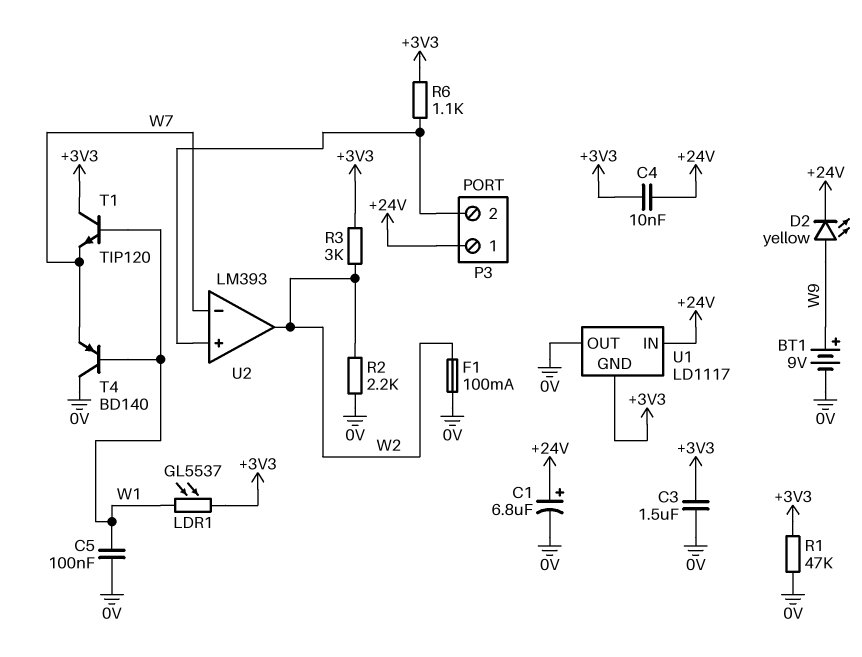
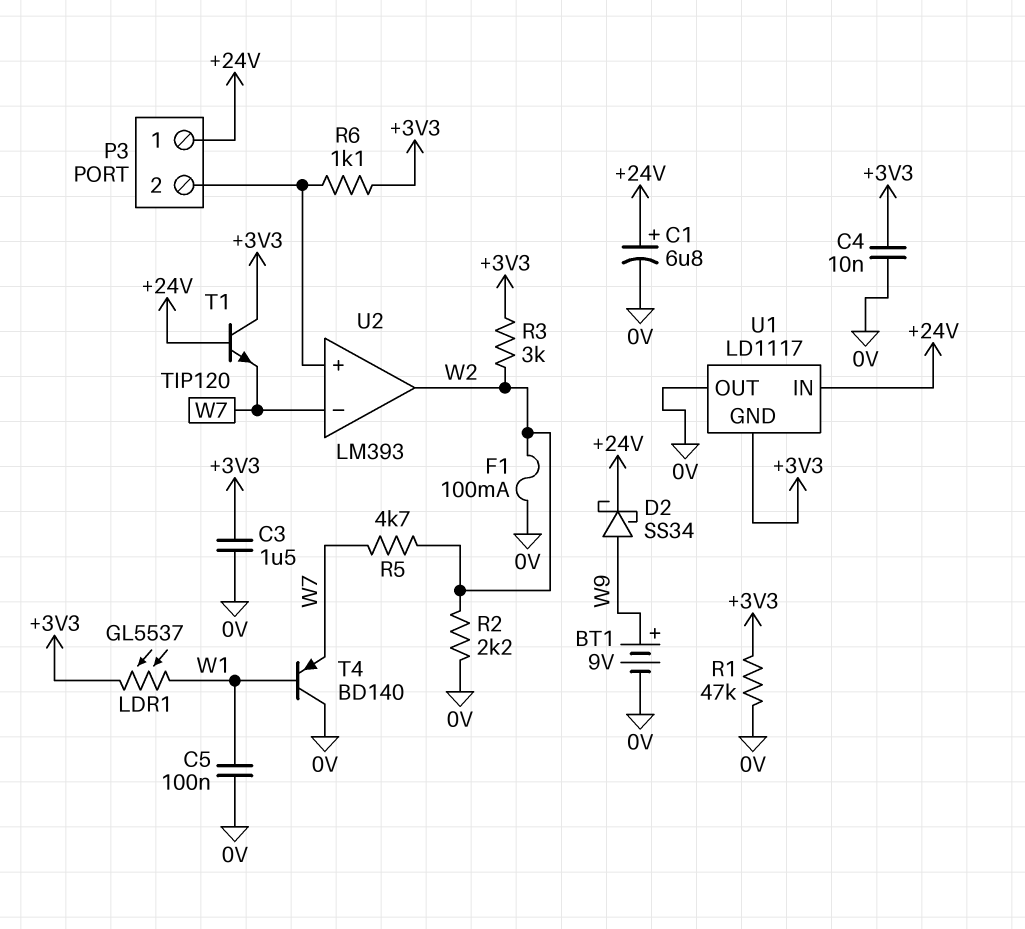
C4: 10nF (+3V3, +24V) -> 10nF (+3V3, 0V)
D2: LED yellow (A W9, K +24V) -> schottky SS34 (A W9, K +24V)
R5: none -> 4.7k (W2, W7)
T1: NPN TIP120 (B W1, C +3V3, E W7) -> NPN TIP120 (B +24V, C +3V3, E W7)

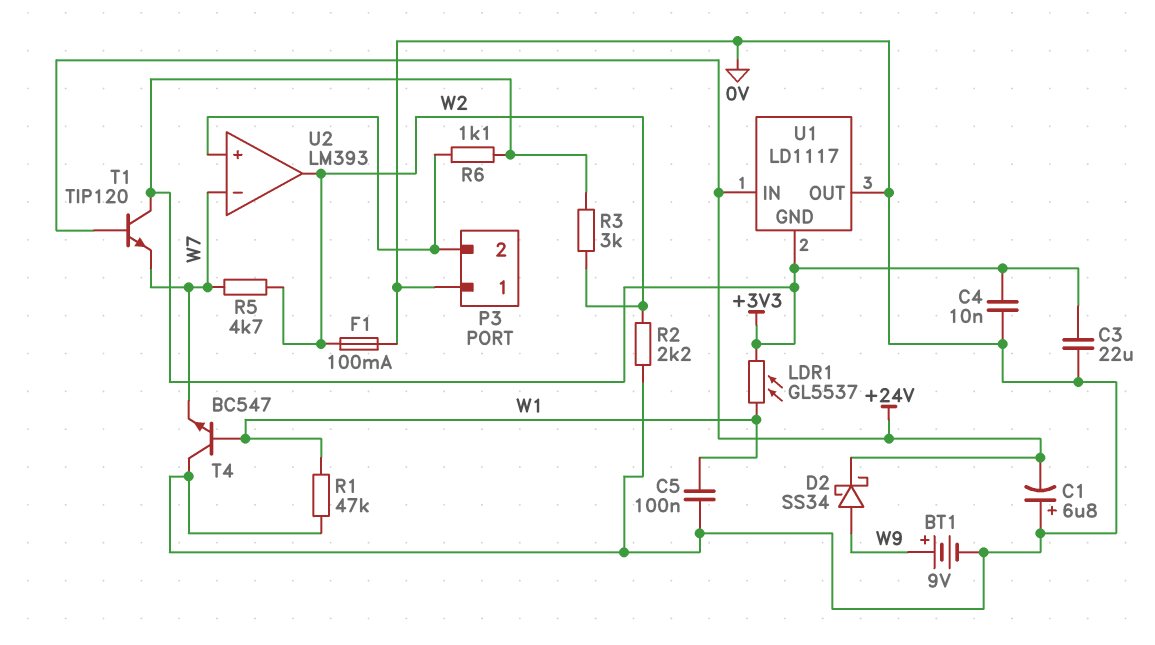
C1: 6.8uF (plus +24V, minus 0V) -> 6.8uF (plus 0V, minus +24V)
C3: 1.5uF (+3V3, 0V) -> 22uF (+3V3, 0V)
P3 pin 1: +24V -> 0V
R1: 47k (+3V3, 0V) -> 47k (0V, W1)
T4: PNP BD140 (B W1, C 0V, E W7) -> NPN BC547 (B W1, C 0V, E W7)

